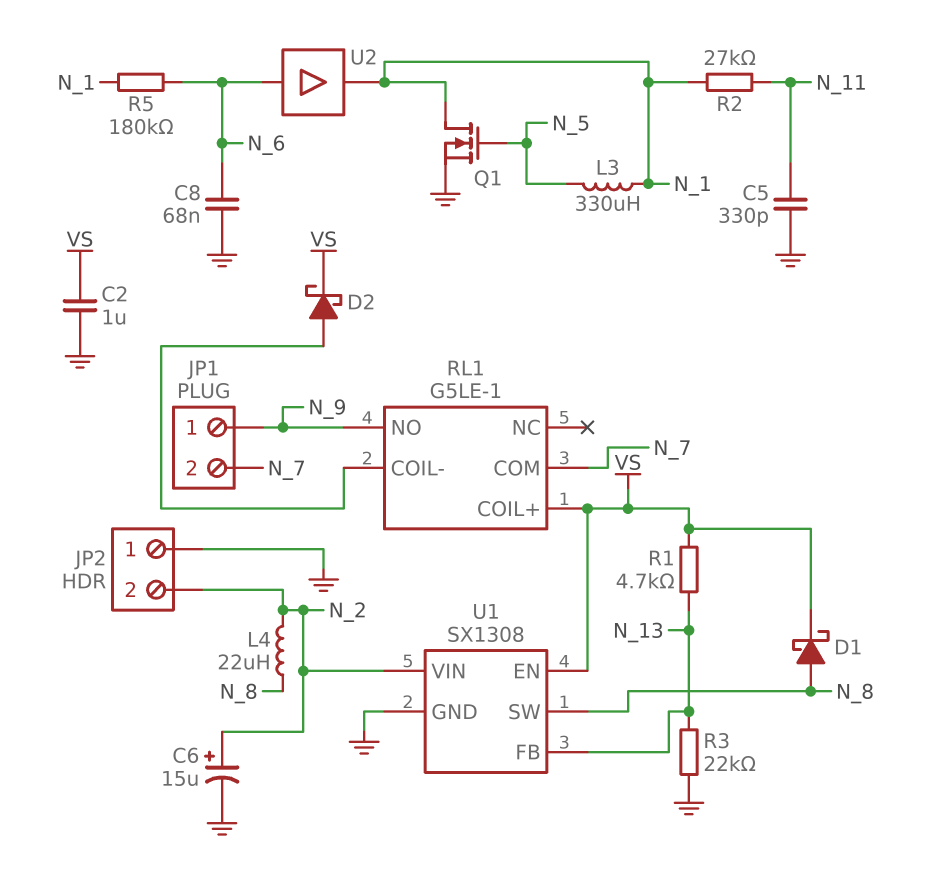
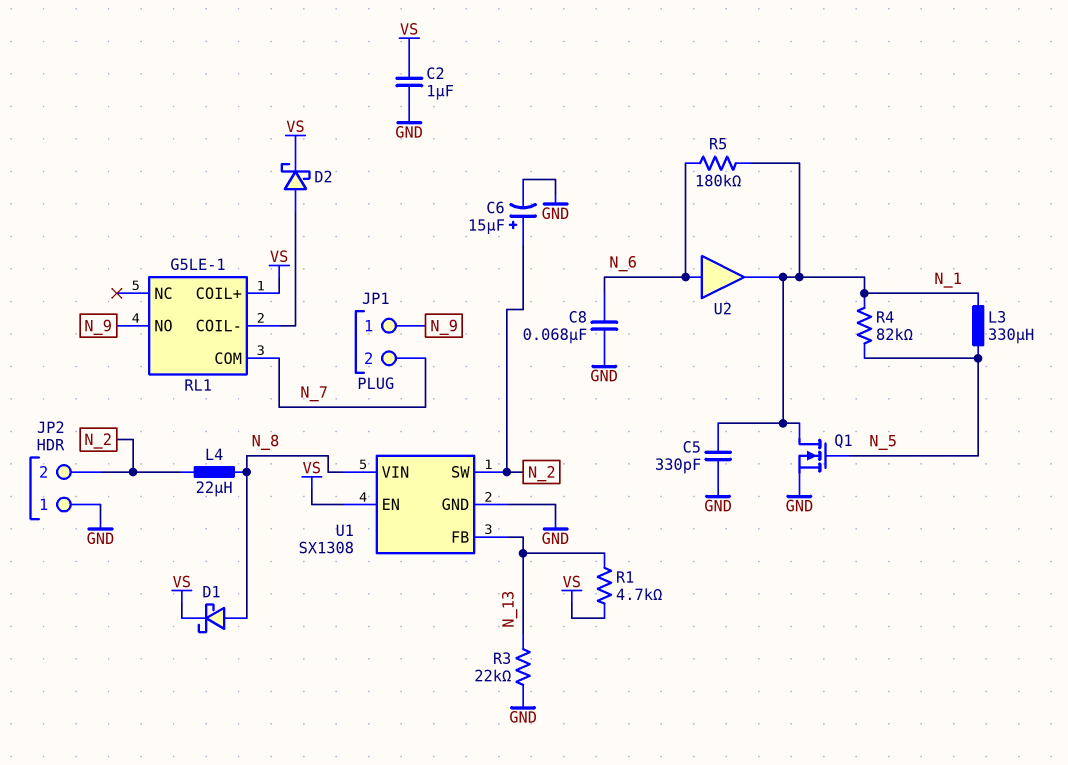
C5: 330pF (GND, N_11) -> 330pF (GND, N_1)
R2: 27k (N_1, N_11) -> none
R4: none -> 82k (N_1, N_5)
U1 pin SW: N_8 -> N_2
U1 pin VIN: N_2 -> N_8

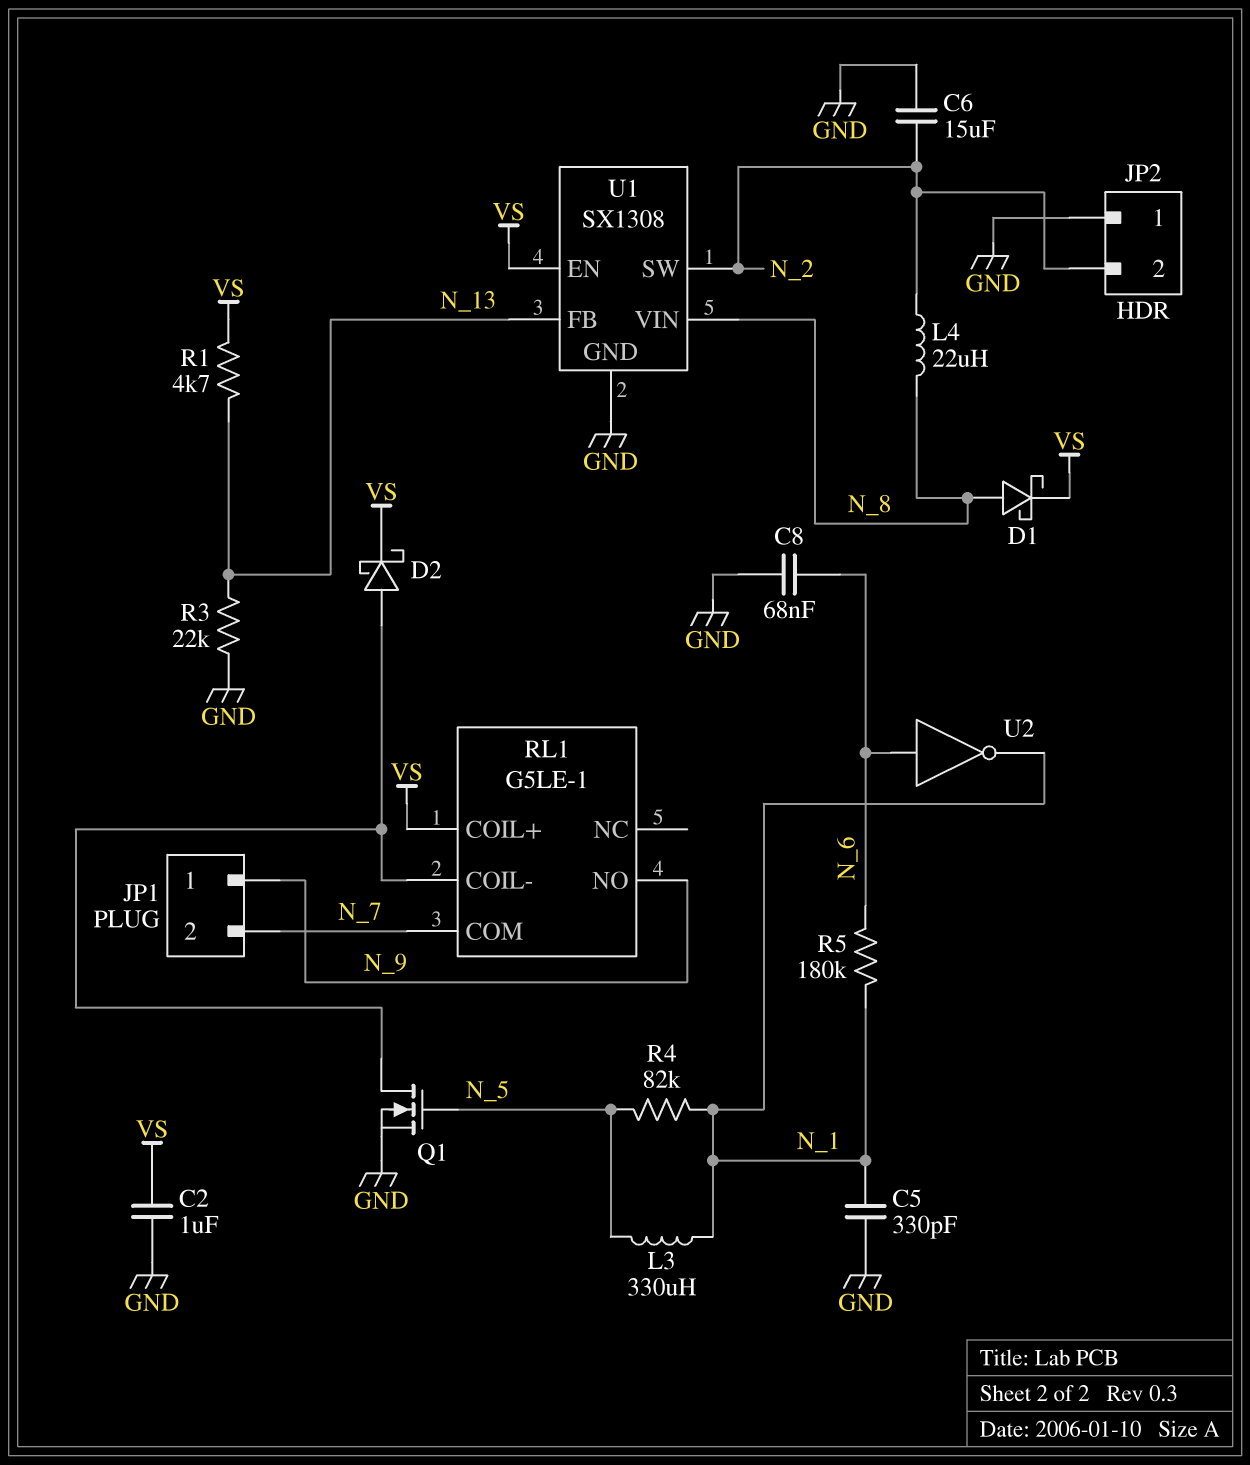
C6: 15uF (plus N_2, minus GND) -> 15uF (GND, N_2)
Q1: NMOS (G N_5, D N_1, S GND) -> NMOS (G N_5, D RL1/COIL-, S GND)
U2: buffer (in N_6, out N_1) -> NOT (in N_6, out N_1)

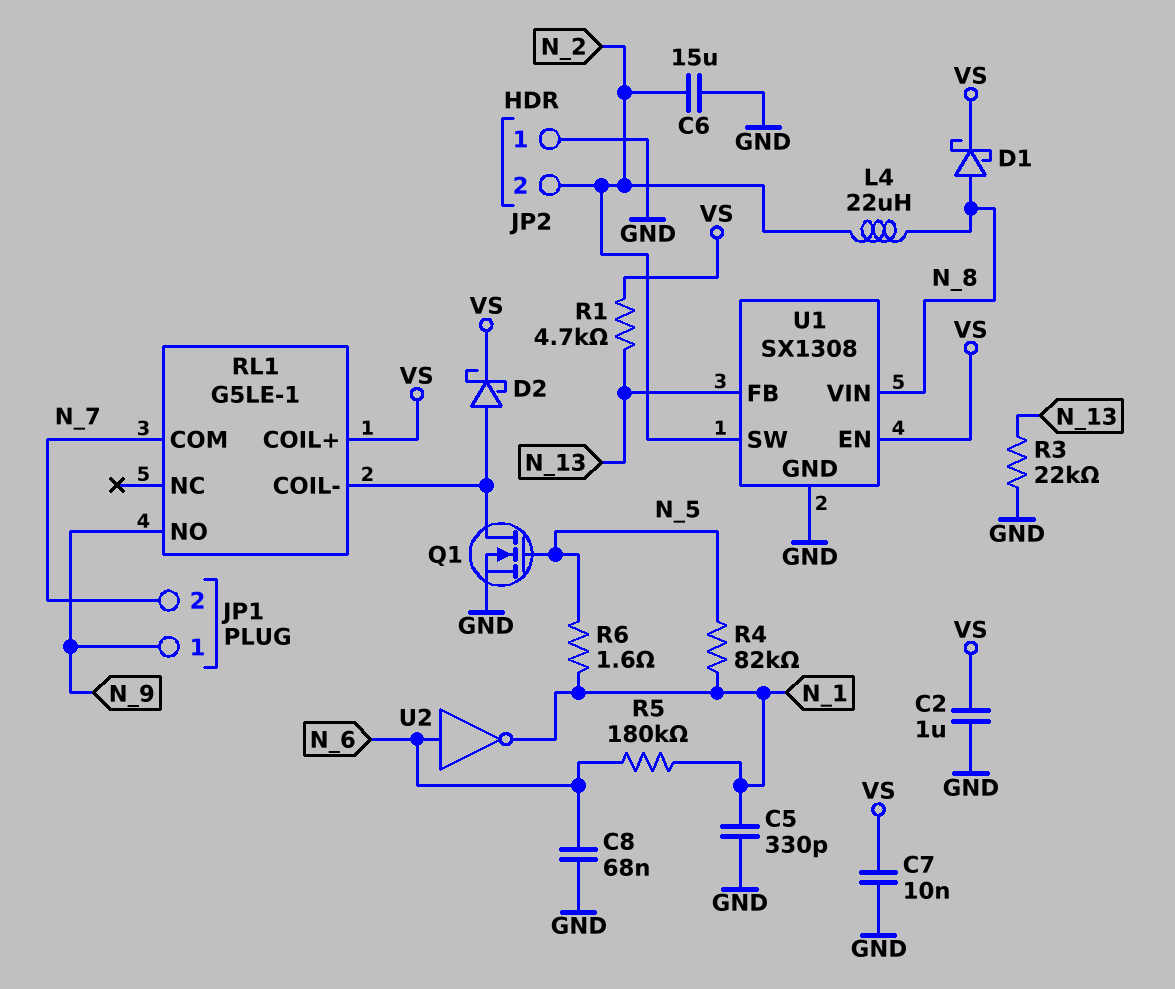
C7: none -> 10nF (GND, VS)
L3: 330uH (N_1, N_5) -> none
R6: none -> 1.6 (N_1, N_5)

